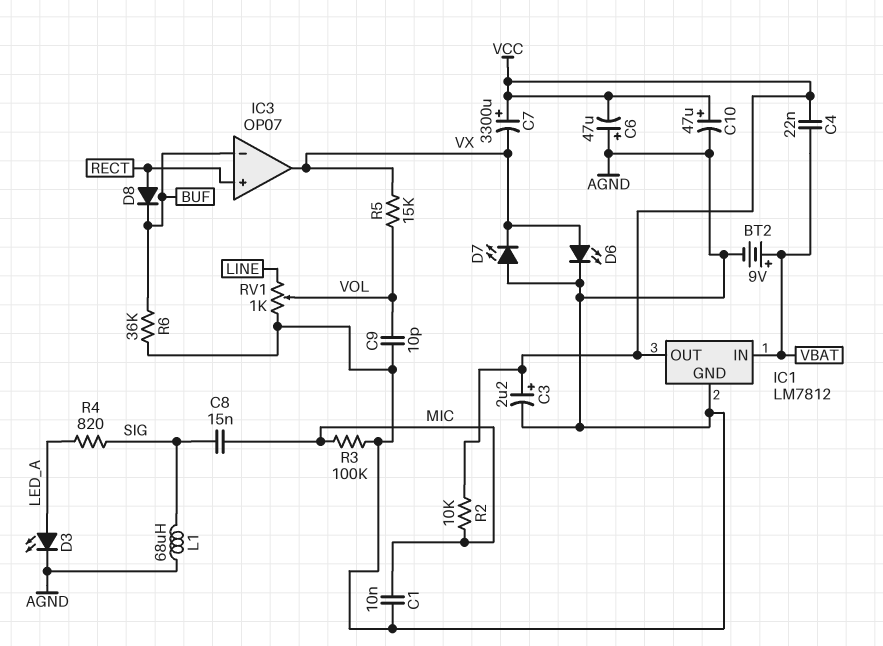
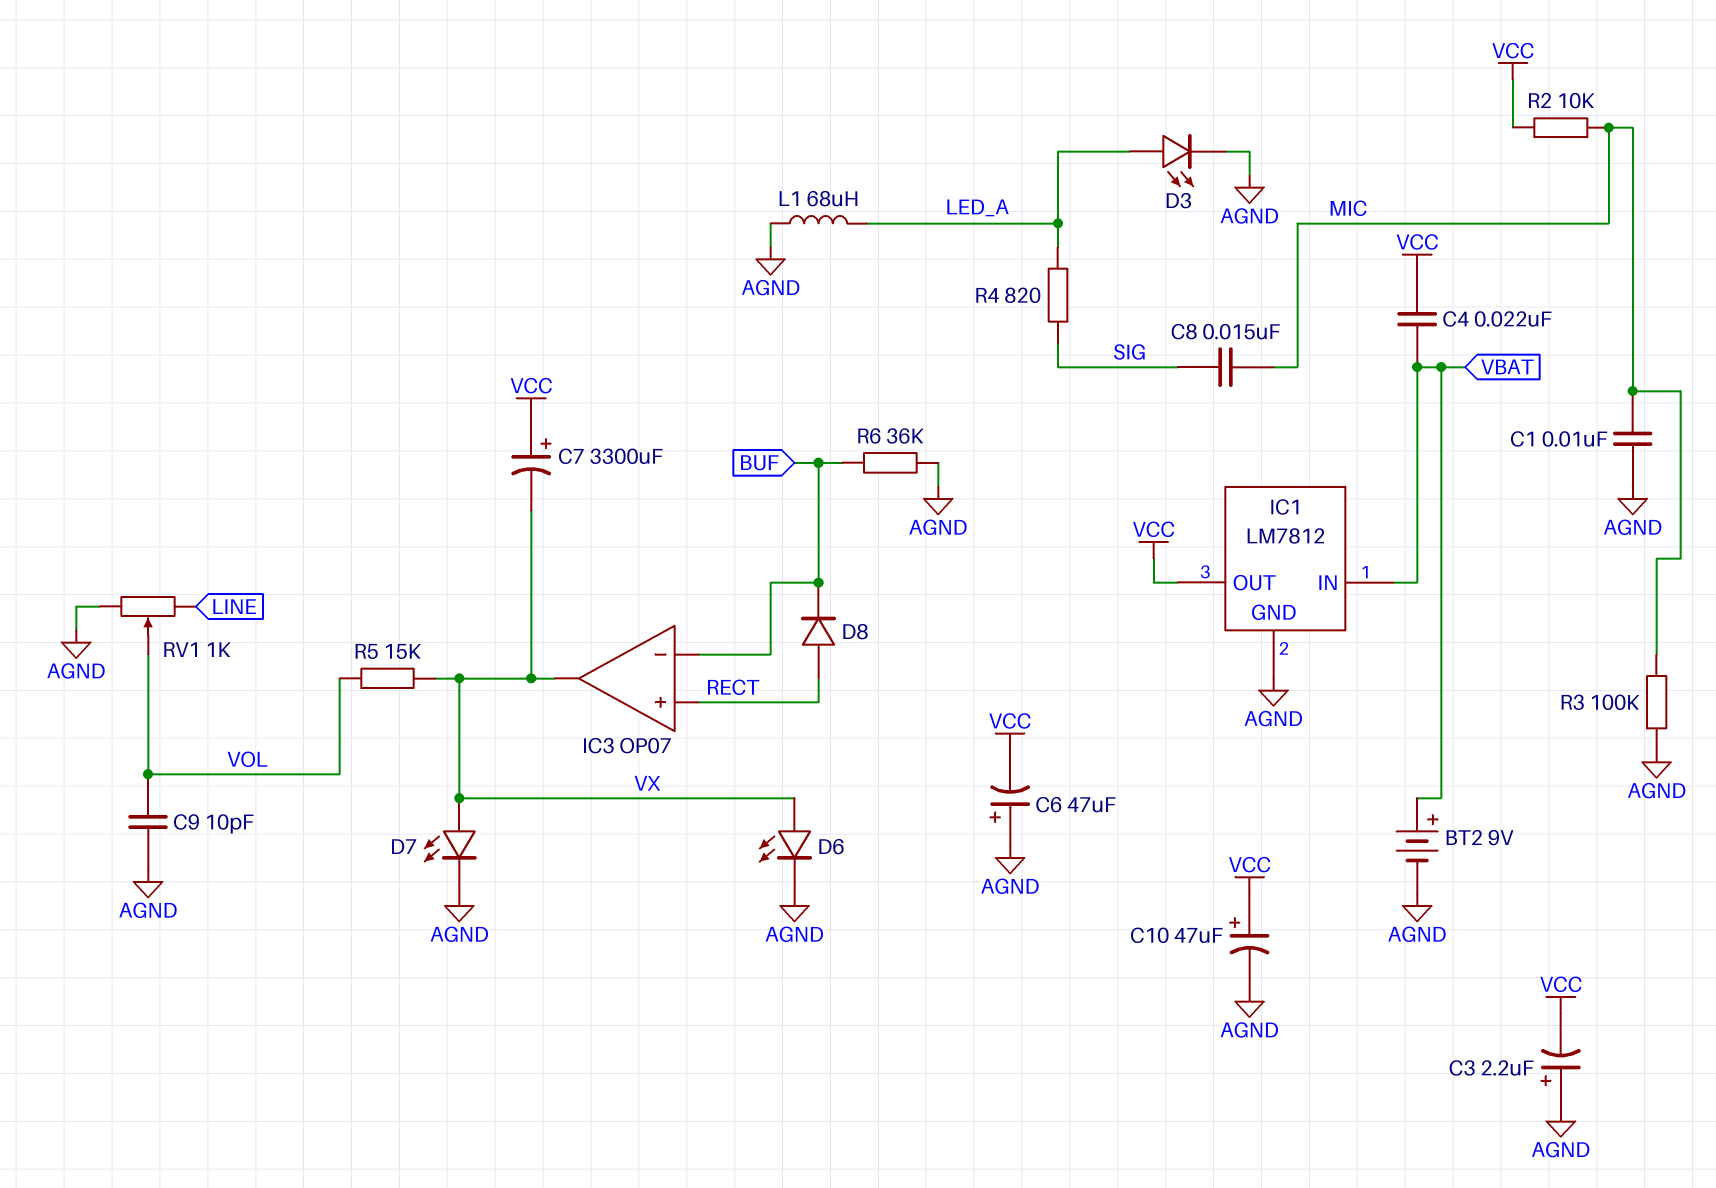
C3: 2.2uF (plus VCC, minus AGND) -> 2.2uF (plus AGND, minus VCC)
D7: LED (A AGND, K VX) -> LED (A VX, K AGND)
L1: 68uH (AGND, SIG) -> 68uH (AGND, LED_A)

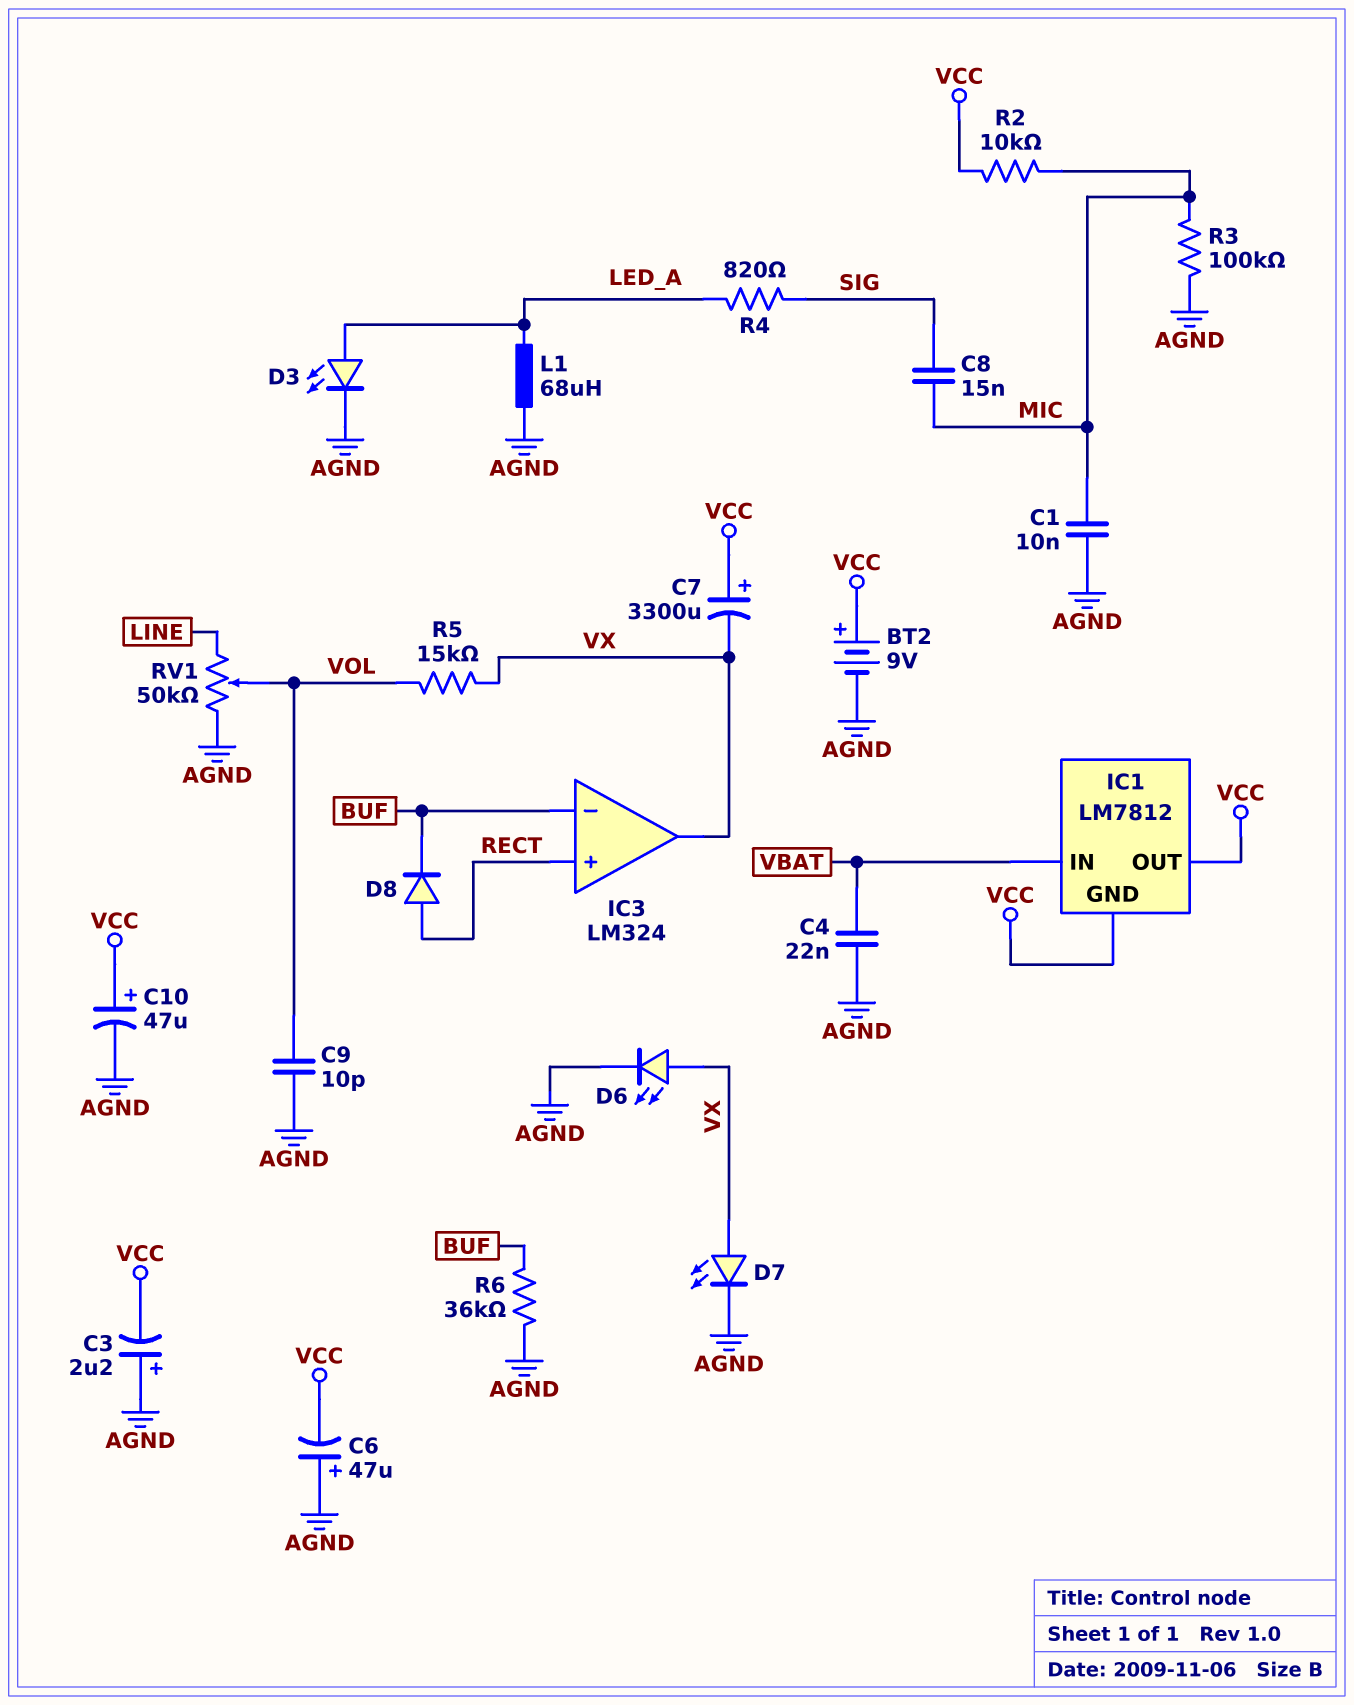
BT2: 9V (plus VBAT, minus AGND) -> 9V (plus VCC, minus AGND)
C4: 22nF (VBAT, VCC) -> 22nF (AGND, VBAT)
IC1 pin GND: AGND -> VCC
IC3: OP07 -> LM324
RV1: 1k (AGND, LINE, wiper VOL) -> 50k (AGND, LINE, wiper VOL)

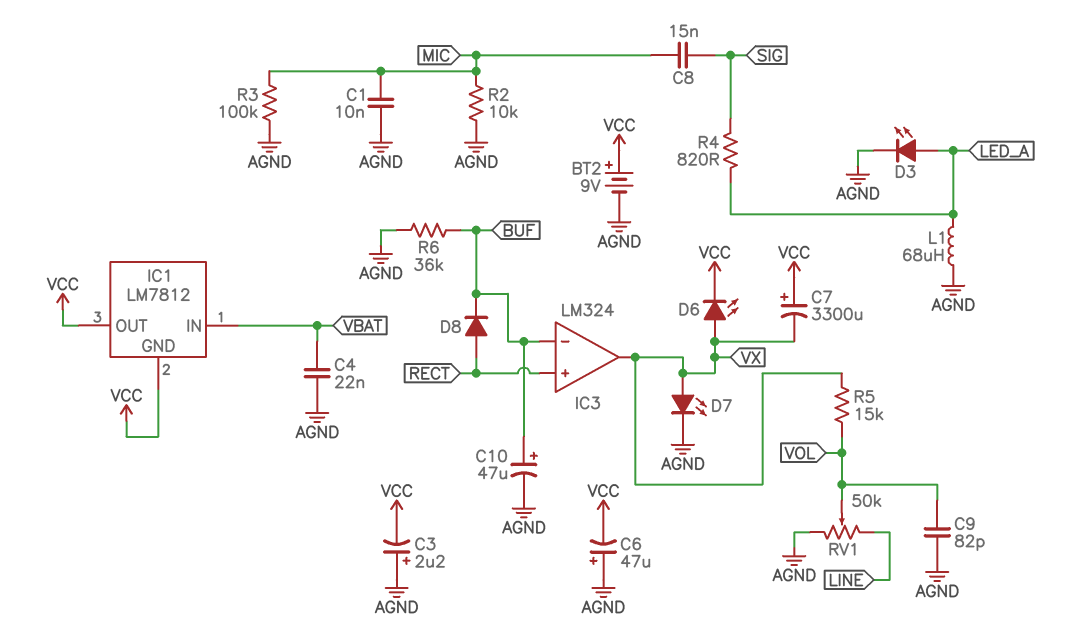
C9: 10pF (AGND, VOL) -> 82pF (AGND, VOL)
C10: 47uF (plus VCC, minus AGND) -> 47uF (plus BUF, minus AGND)
D6: LED (A VX, K AGND) -> LED (A VX, K VCC)
R2: 10k (MIC, VCC) -> 10k (AGND, MIC)

